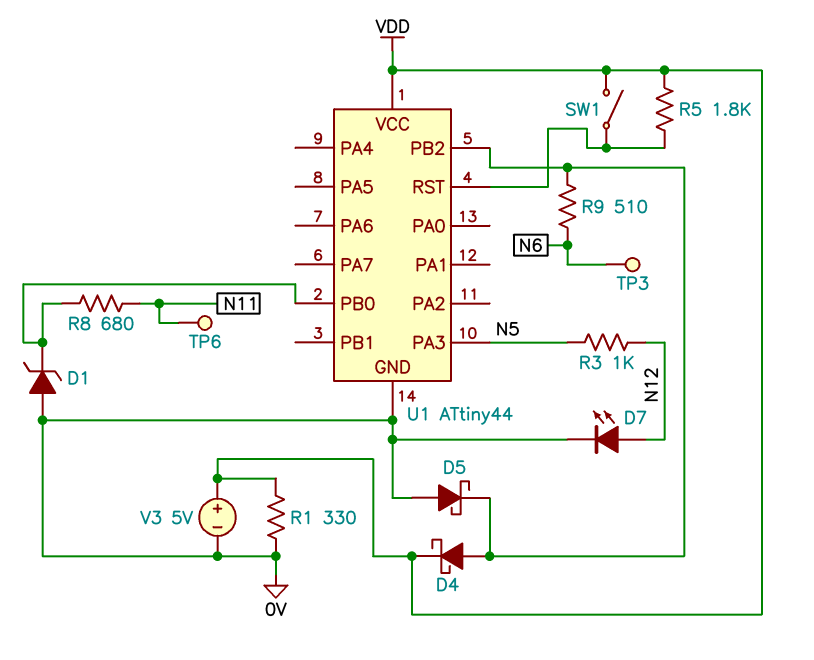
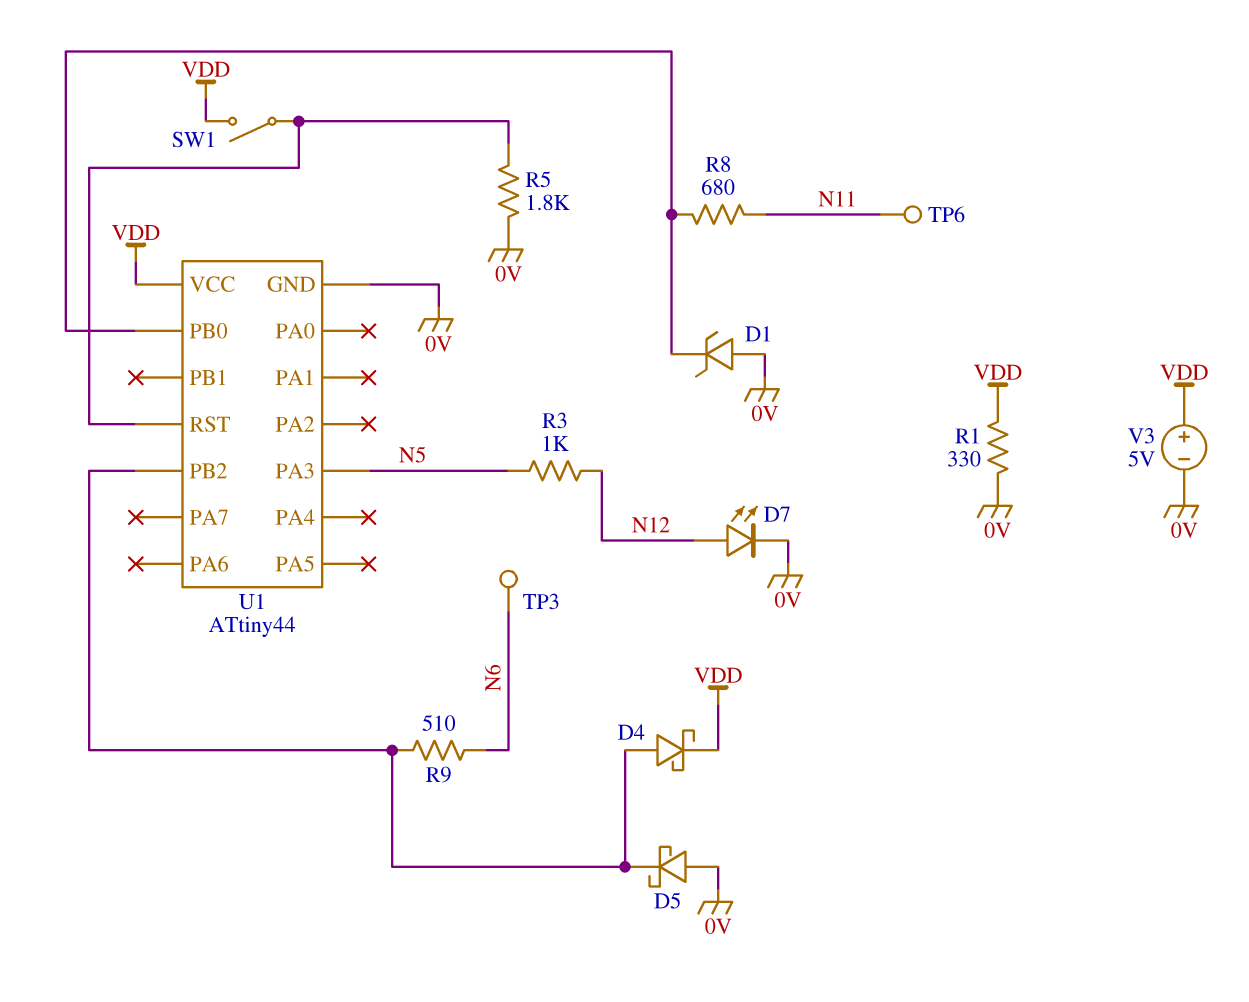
R5: 1.8k (U1/RST, VDD) -> 1.8k (0V, U1/RST)

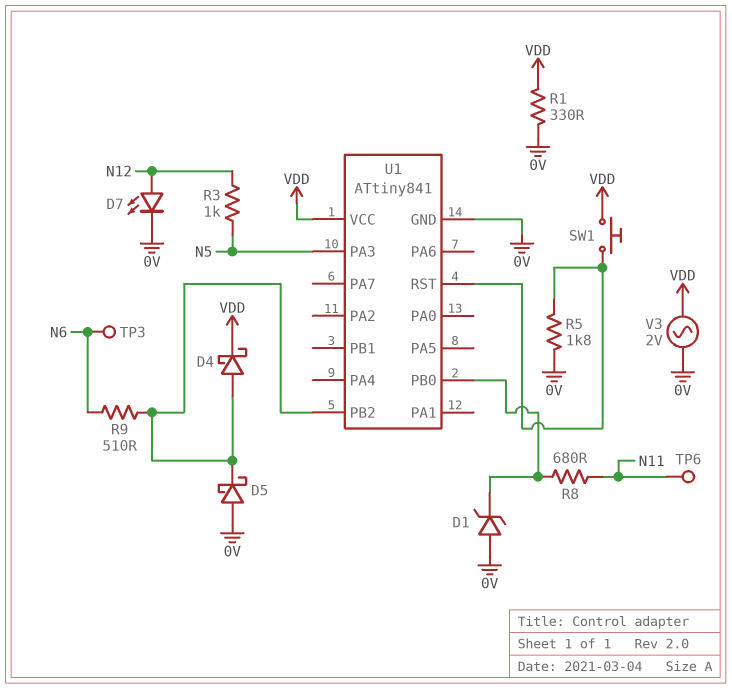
SW1: switch (U1/RST, VDD) -> button (U1/RST, VDD)
U1: ATtiny44 -> ATtiny841
V3: 5V (plus VDD, minus 0V) -> AC 2V (0V, VDD)

